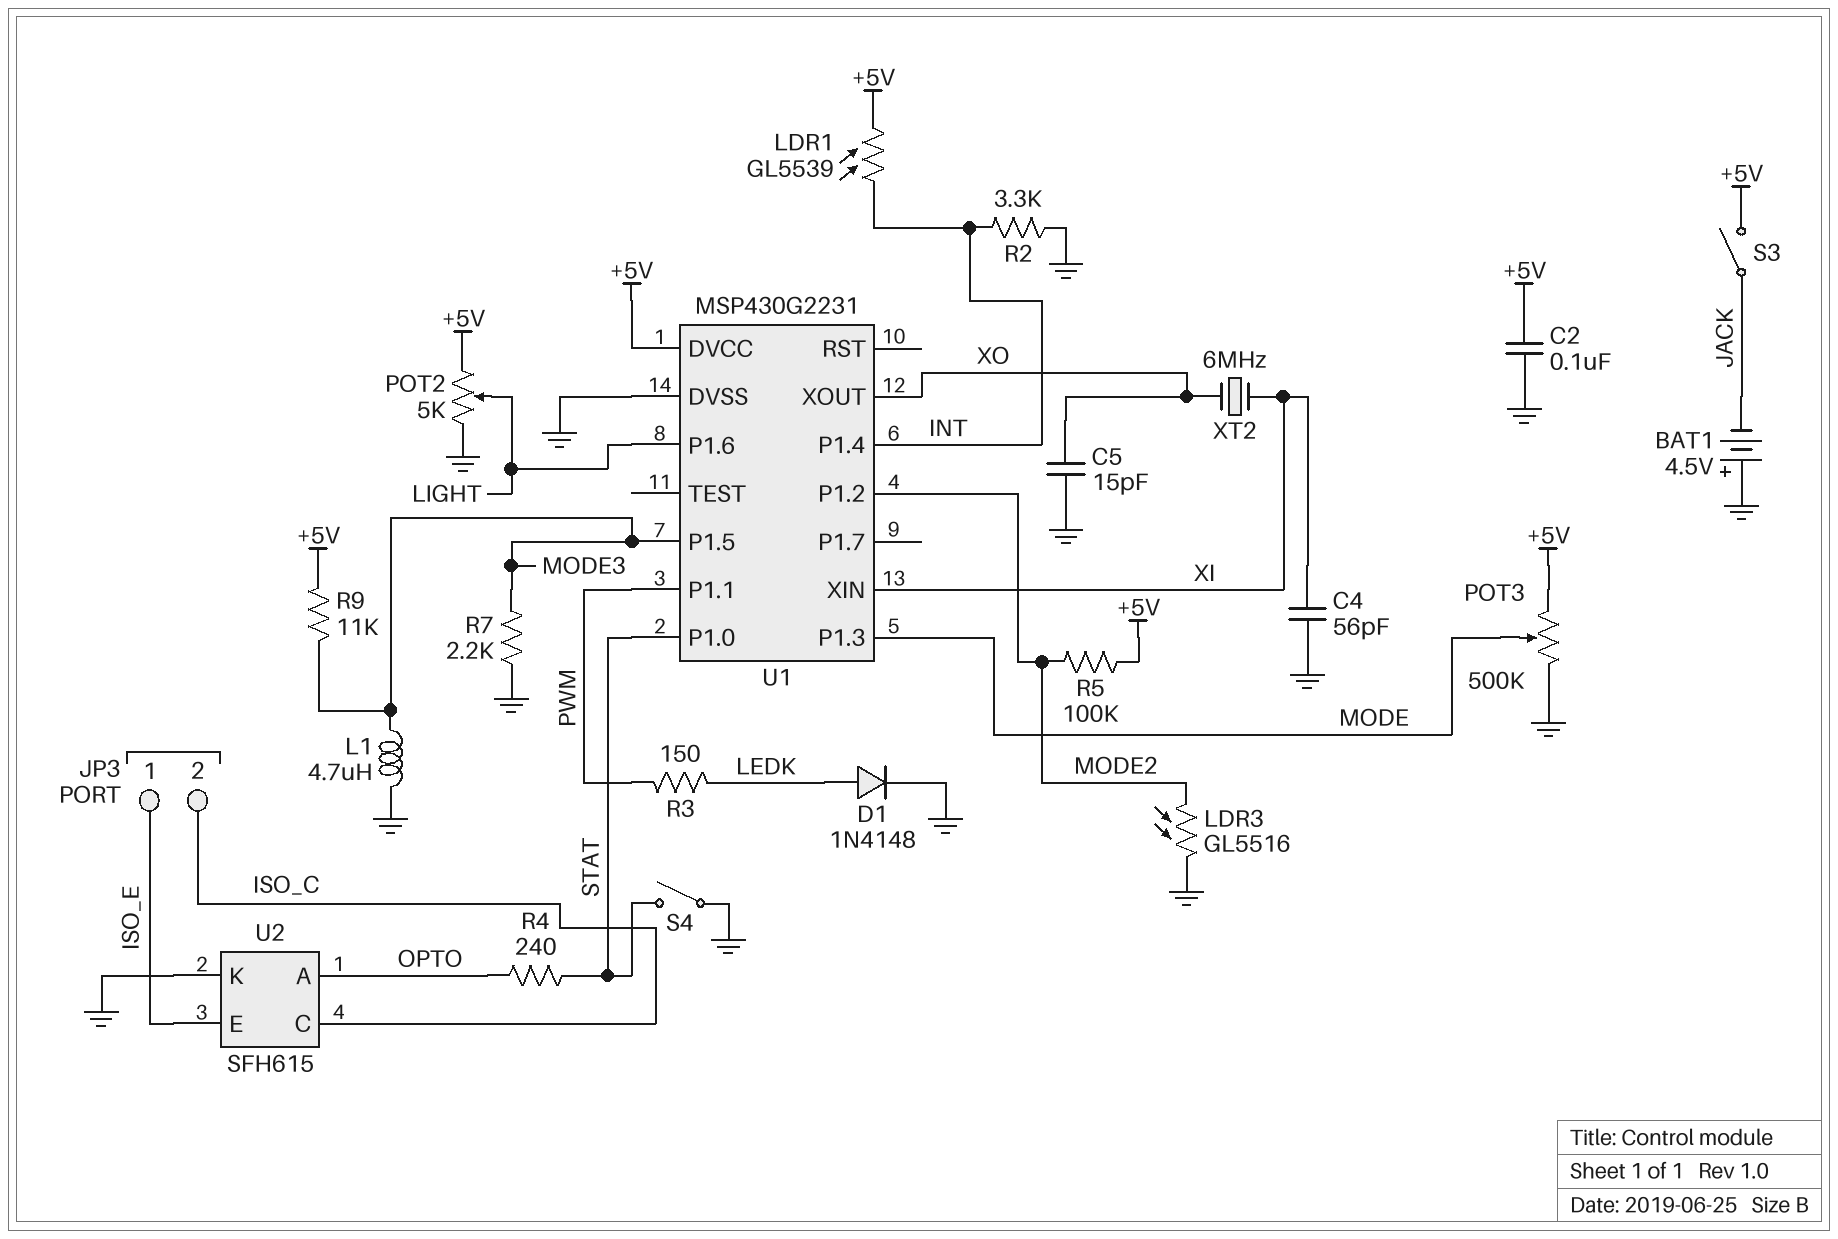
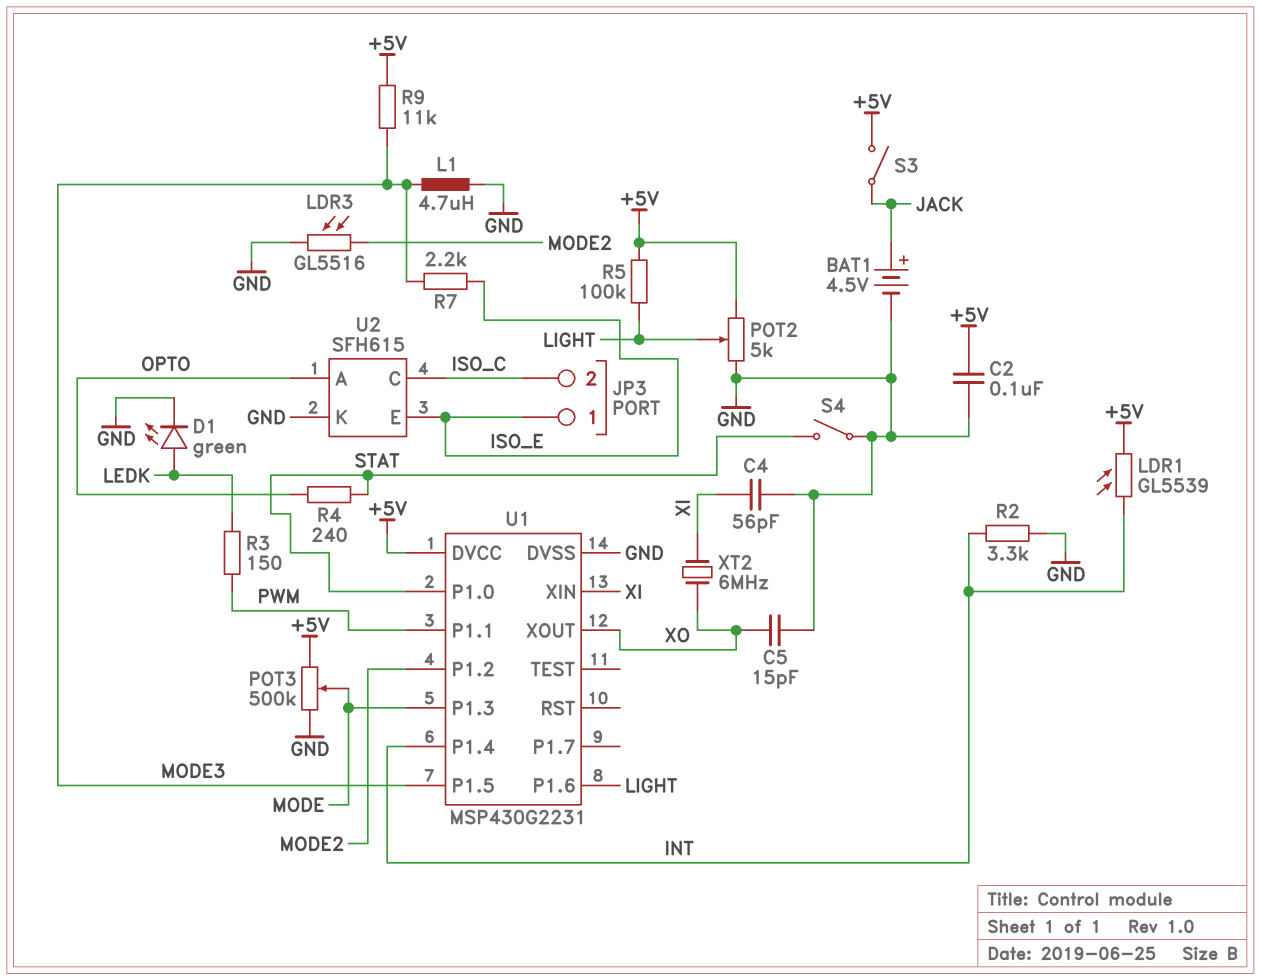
BAT1: 4.5V (plus GND, minus JACK) -> 4.5V (plus JACK, minus GND)
D1: diode 1N4148 (A LEDK, K GND) -> LED green (A LEDK, K GND)
R5: 100k (+5V, MODE2) -> 100k (+5V, LIGHT)
R7: 2.2k (GND, MODE3) -> 2.2k (ISO_E, MODE3)

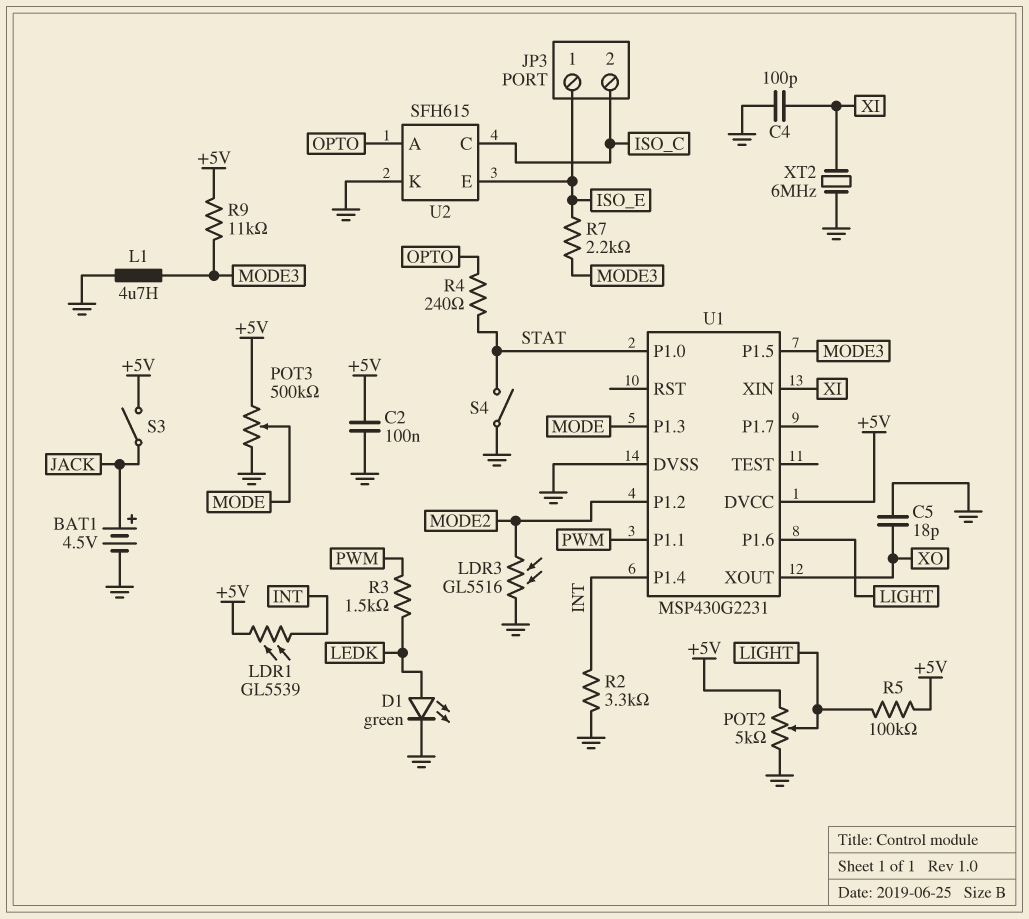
C4: 56pF (GND, XI) -> 100pF (GND, XI)
C5: 15pF (GND, XO) -> 18pF (GND, XO)
R3: 150 (LEDK, PWM) -> 1.5k (LEDK, PWM)
XT2: 6MHz (XI, XO) -> 6MHz (GND, XI)

